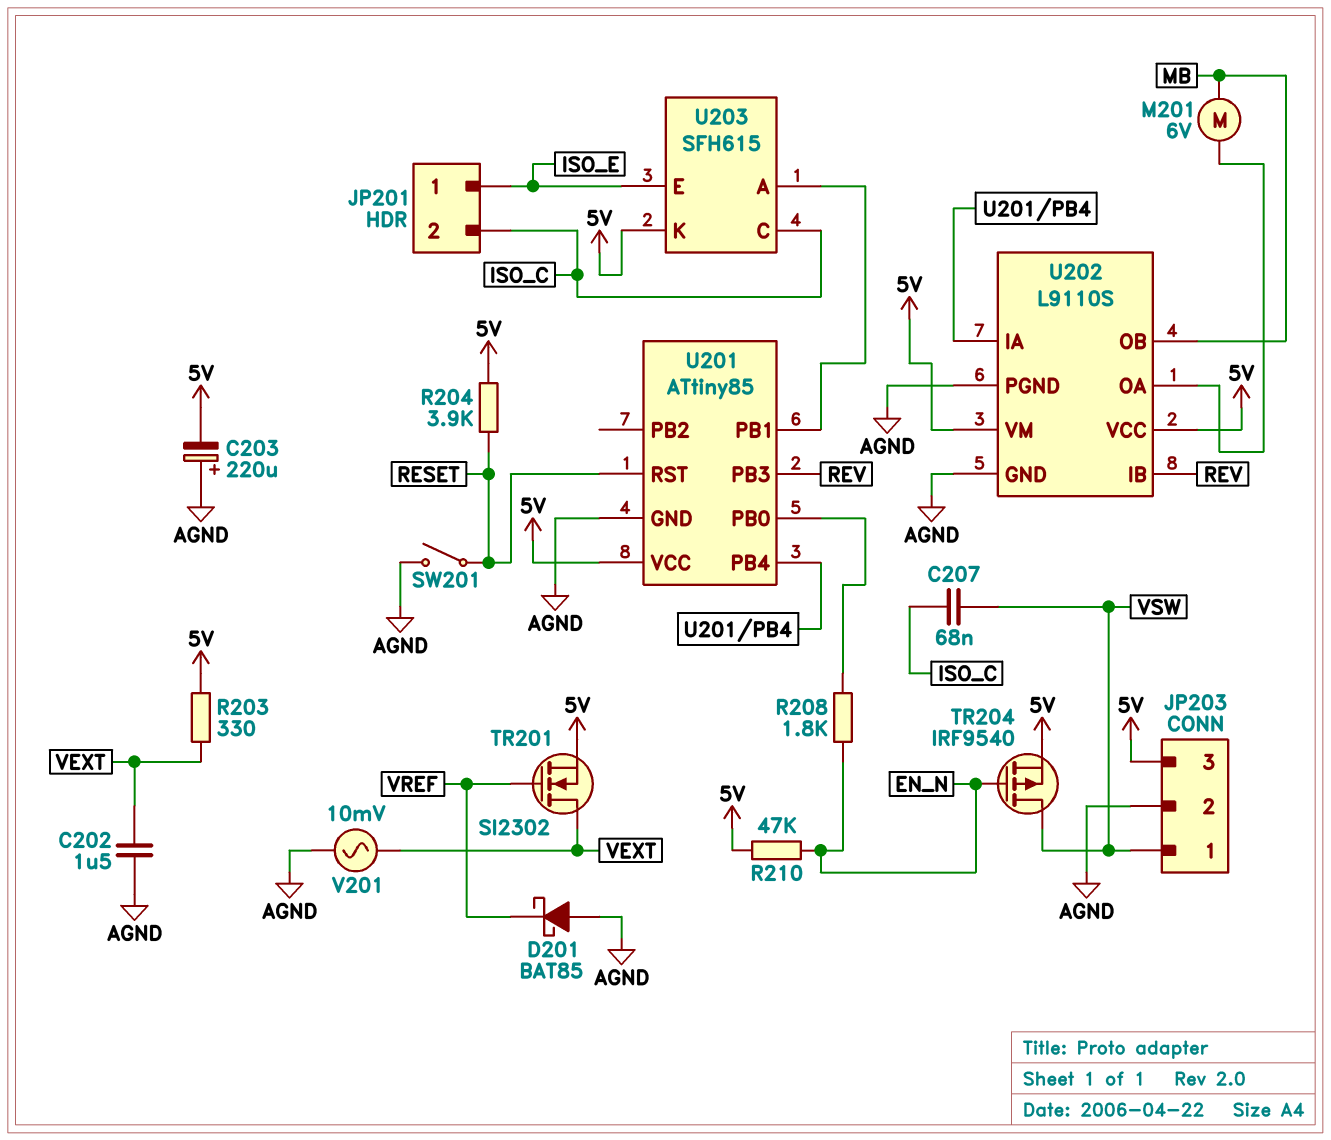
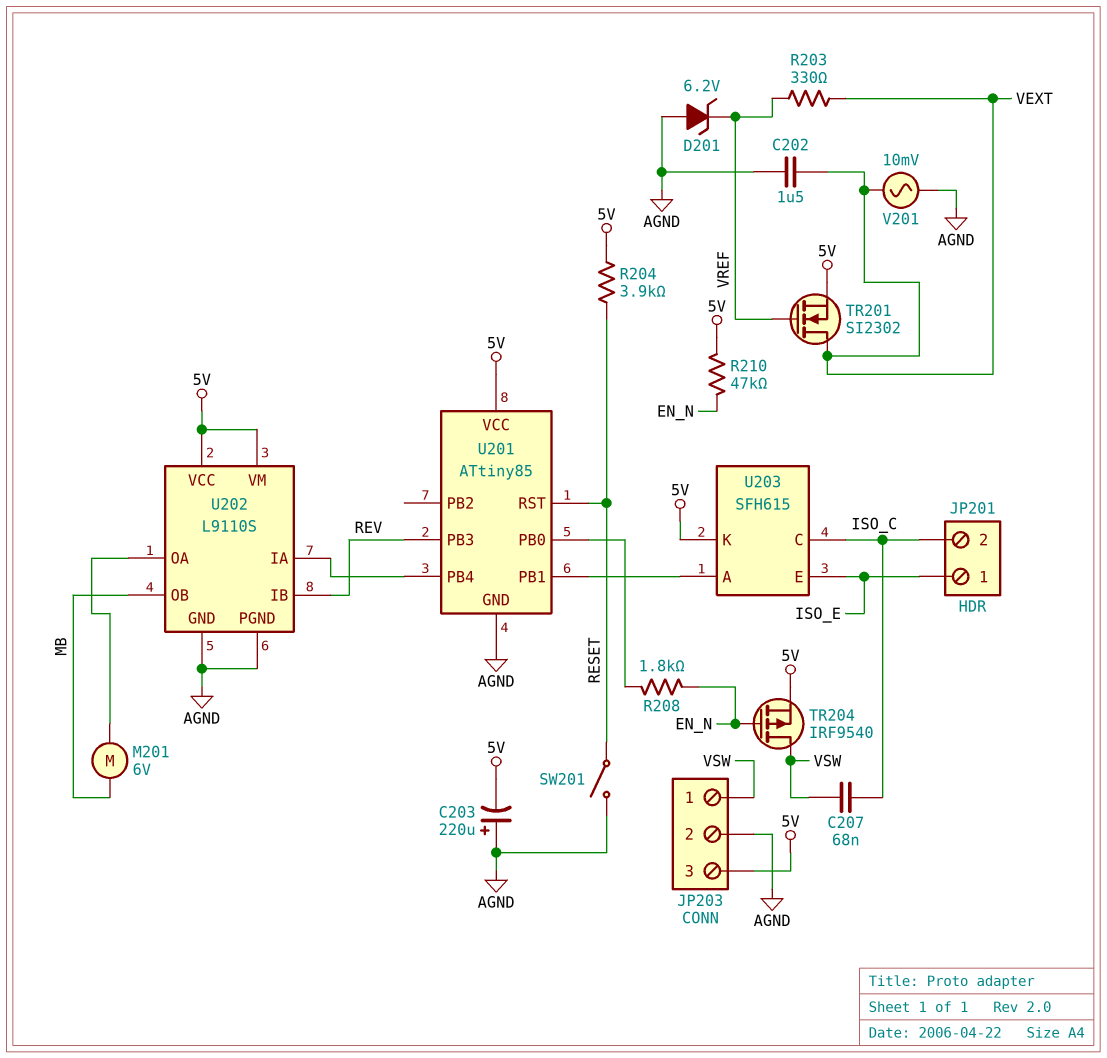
D201: schottky BAT85 (A AGND, K VREF) -> zener 6.2V (A AGND, K VREF)
R203: 330 (5V, VEXT) -> 330 (VEXT, VREF)

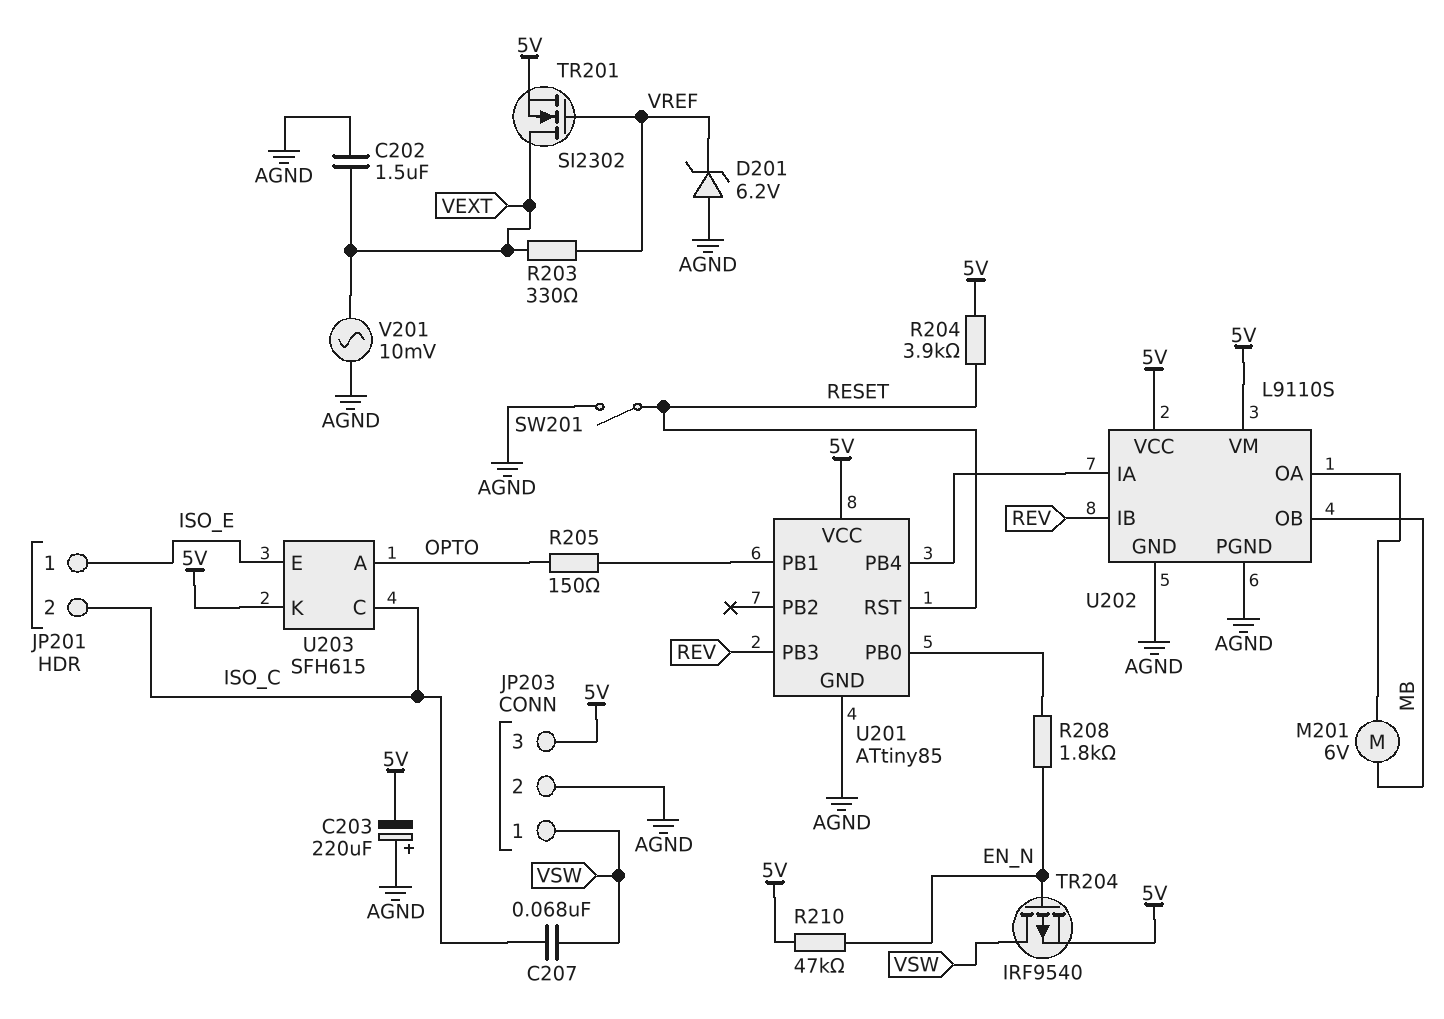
R205: none -> 150 (OPTO, U201/PB1)
U203 pin A: U201/PB1 -> OPTO

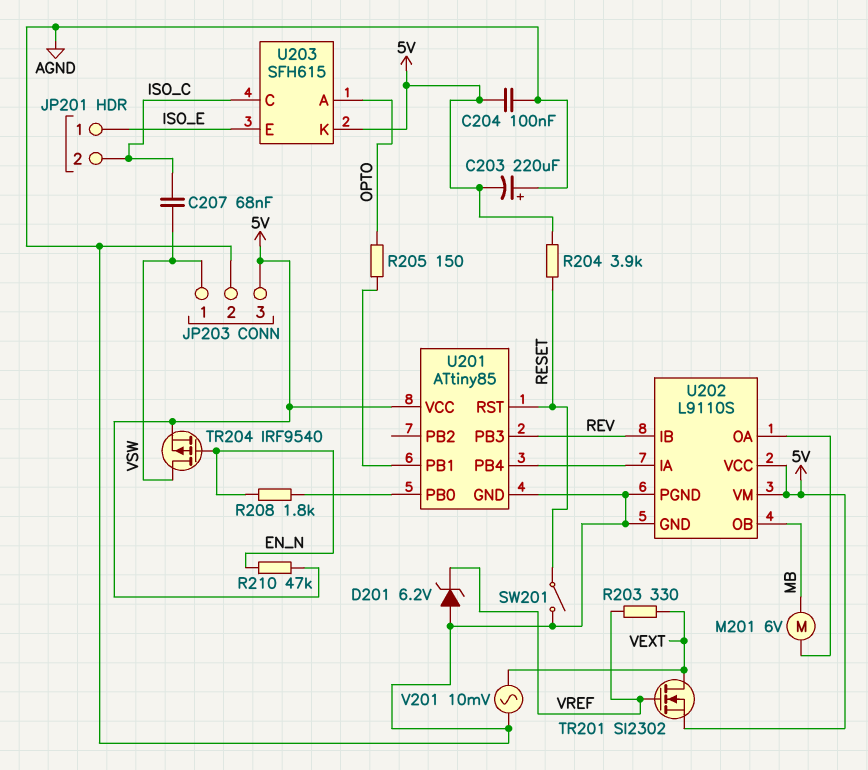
C202: 1.5uF (AGND, VEXT) -> none
C204: none -> 100nF (5V, AGND)

